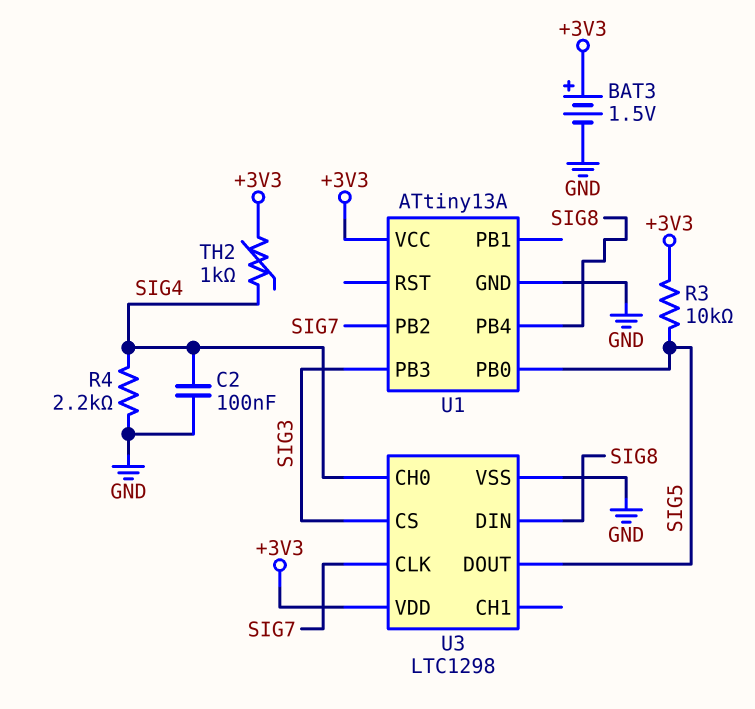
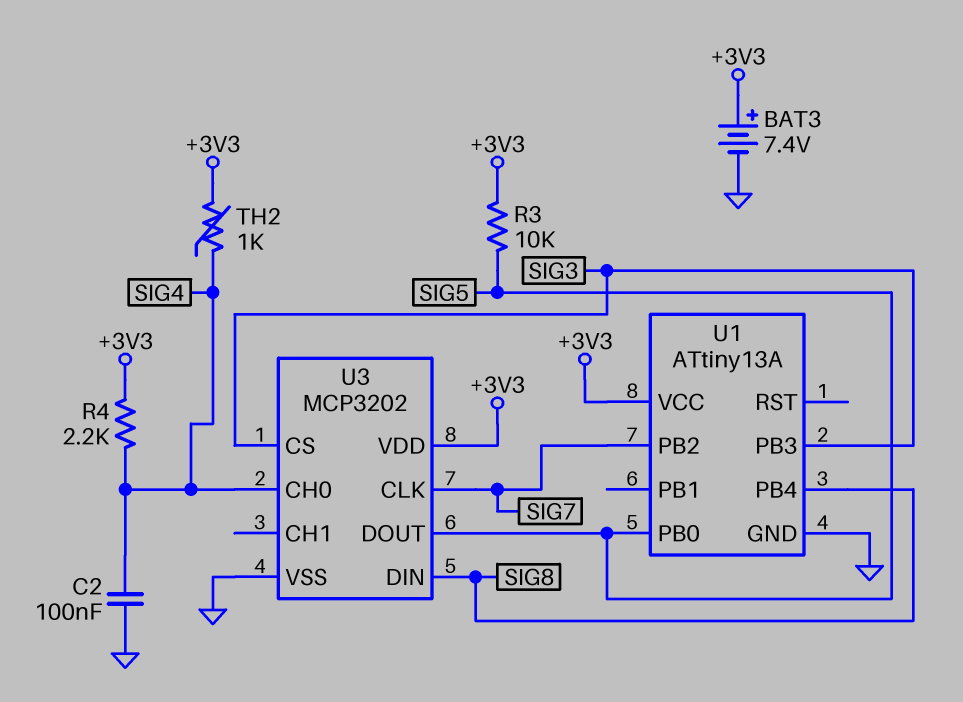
BAT3: 1.5V (plus +3V3, minus GND) -> 7.4V (plus +3V3, minus GND)
R4: 2.2k (GND, SIG4) -> 2.2k (+3V3, SIG4)
U3: LTC1298 -> MCP3202

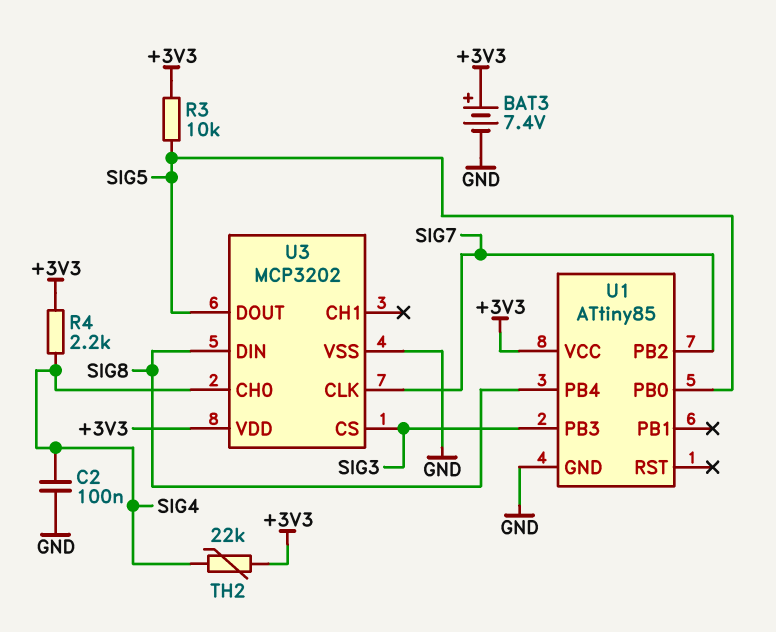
TH2: 1k (+3V3, SIG4) -> 22k (+3V3, SIG4)
U1: ATtiny13A -> ATtiny85

